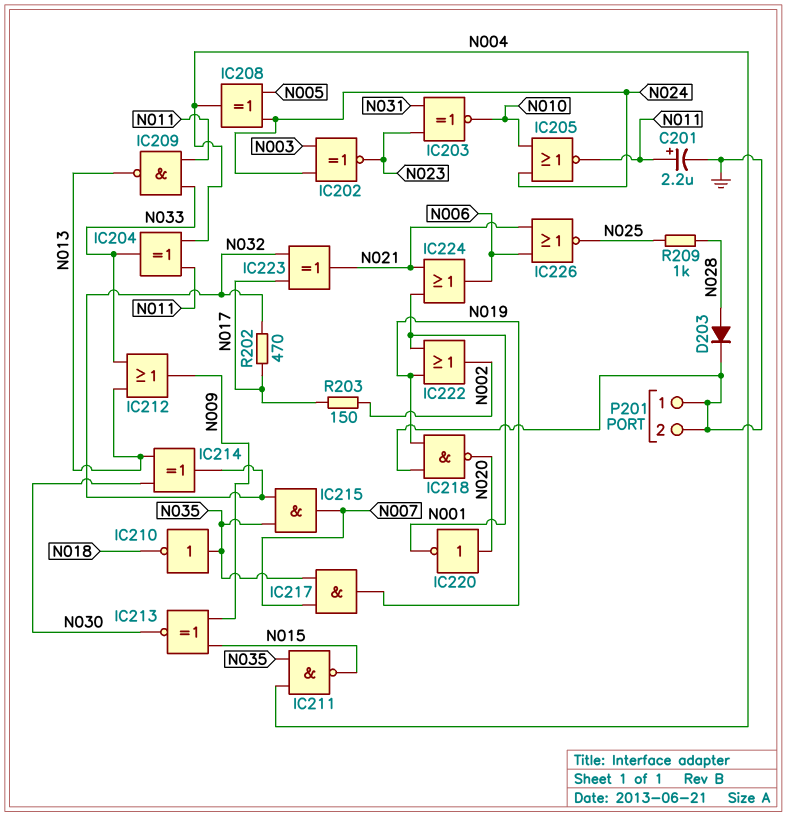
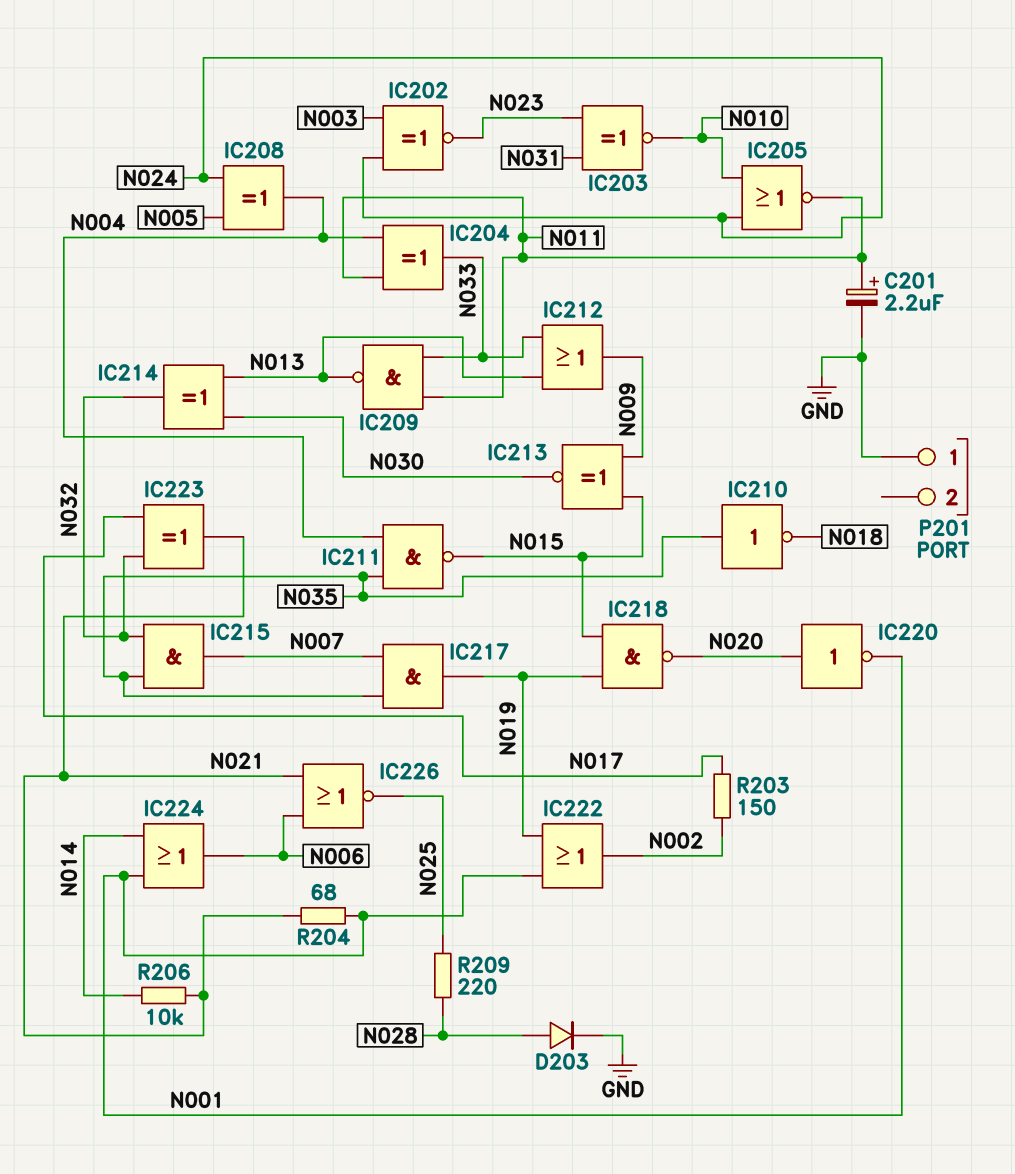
IC218: NAND (in GND, in N019, out N020) -> NAND (in N015, in N019, out N020)
IC224: OR (in N001, in N021, out N006) -> OR (in N001, in N014, out N006)
P201 pin 2: GND -> none
R202: 470 (N017, N032) -> none
R204: none -> 68 (N001, N021)
R206: none -> 10k (N014, N021)
R209: 1k (N025, N028) -> 220 (N025, N028)

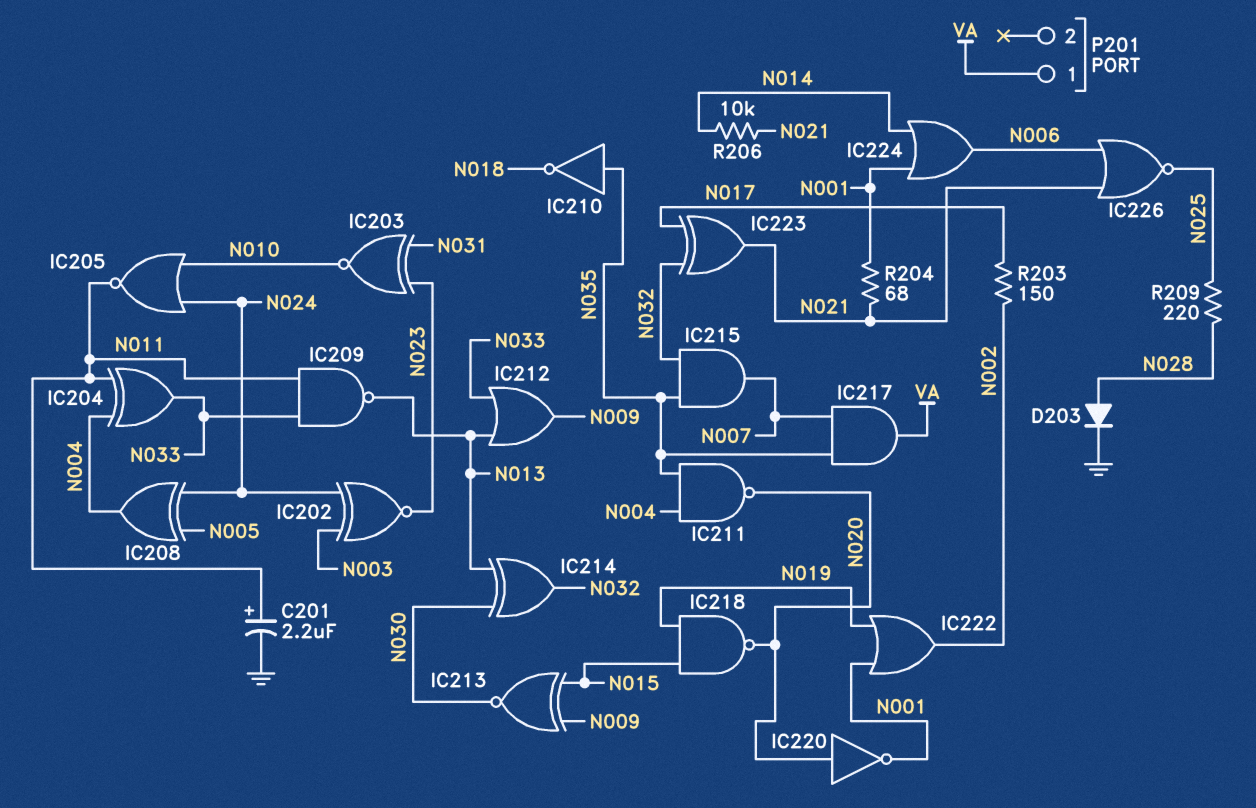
IC211: NAND (in N004, in N035, out N015) -> NAND (in N004, in N035, out N020)
IC217: AND (in N007, in N035, out N019) -> AND (in N007, in N035, out VA)
P201 pin 1: GND -> VA

